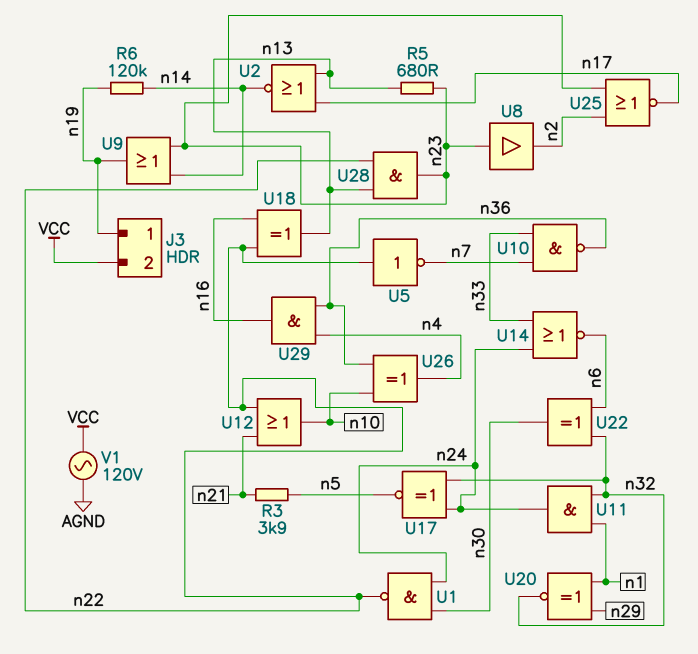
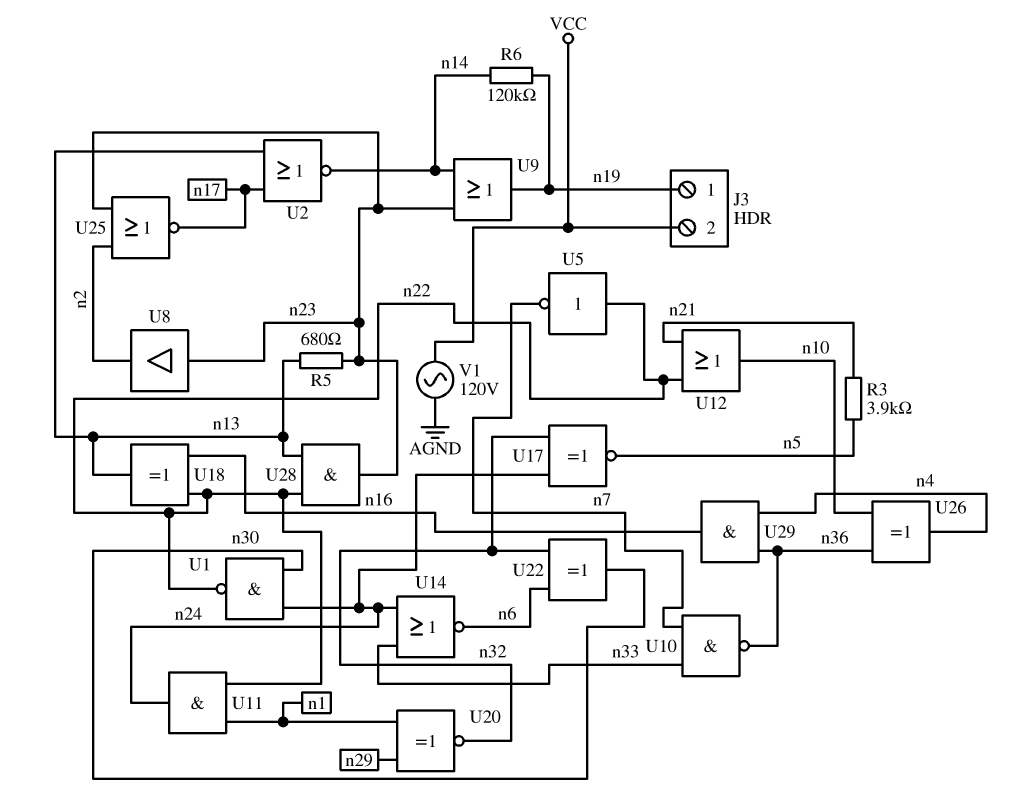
U11: AND (in n1, in n32, out n24) -> AND (in n1, in n22, out n24)

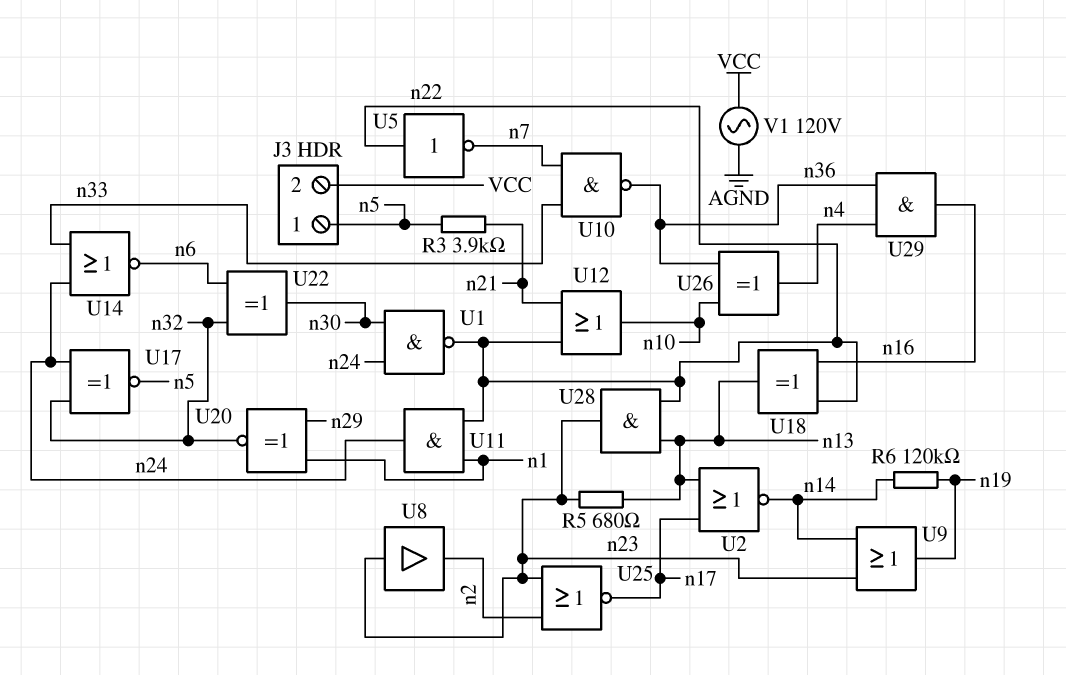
J3 pin 1: n19 -> n5

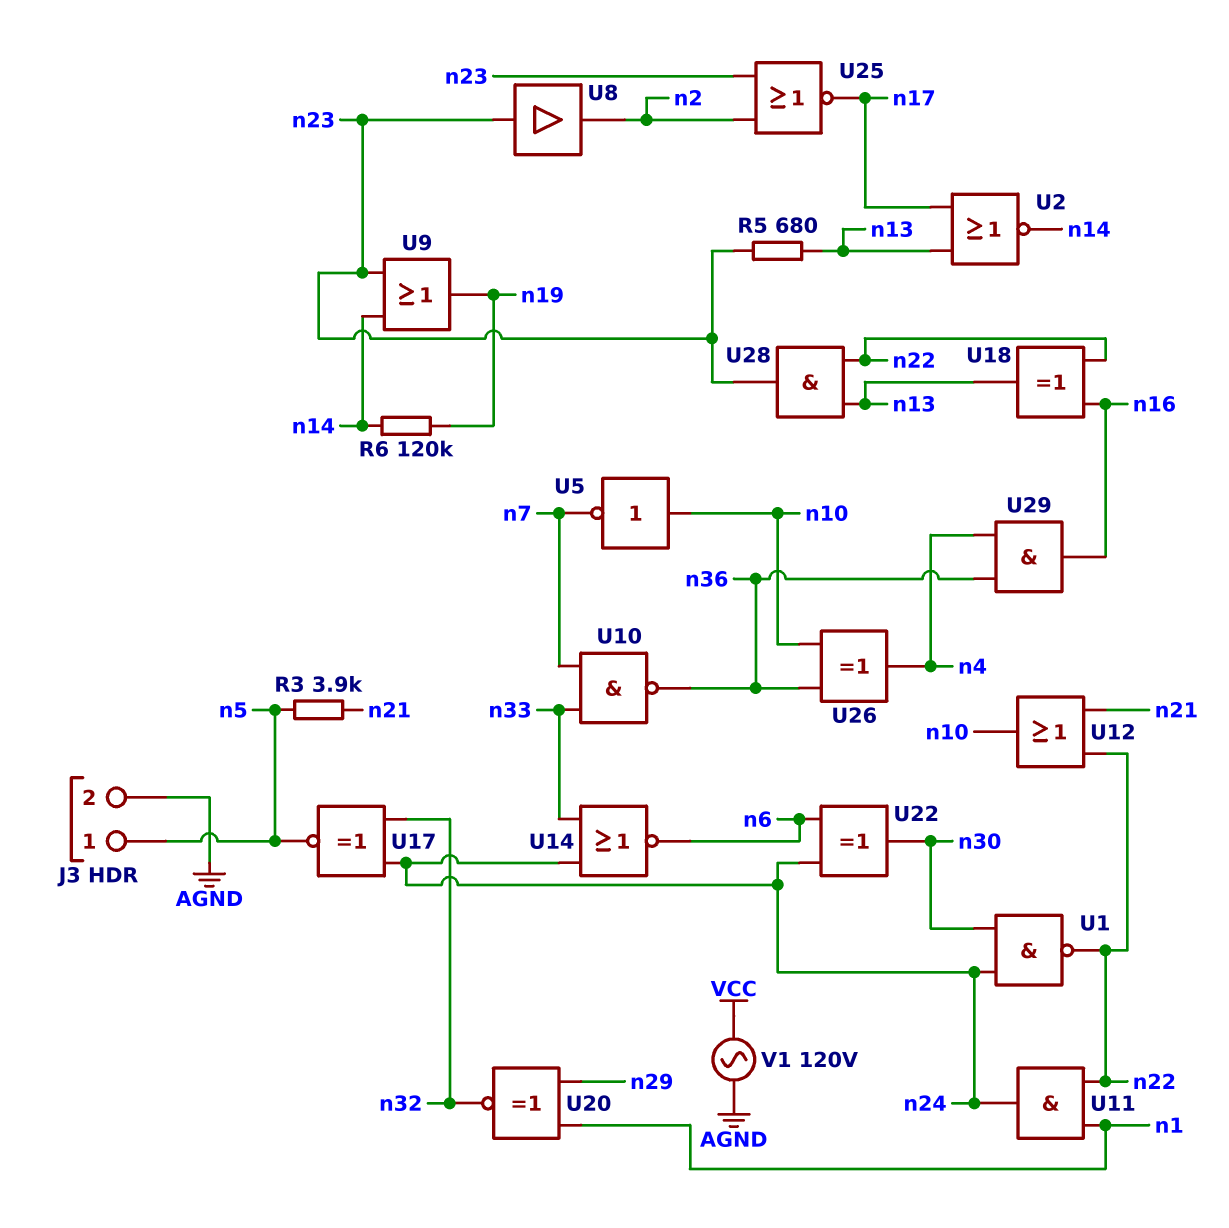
J3 pin 2: VCC -> AGND
U5: NOT (in n22, out n7) -> NOT (in n10, out n7)
U22: XOR (in n6, in n32, out n30) -> XOR (in n6, in n24, out n30)

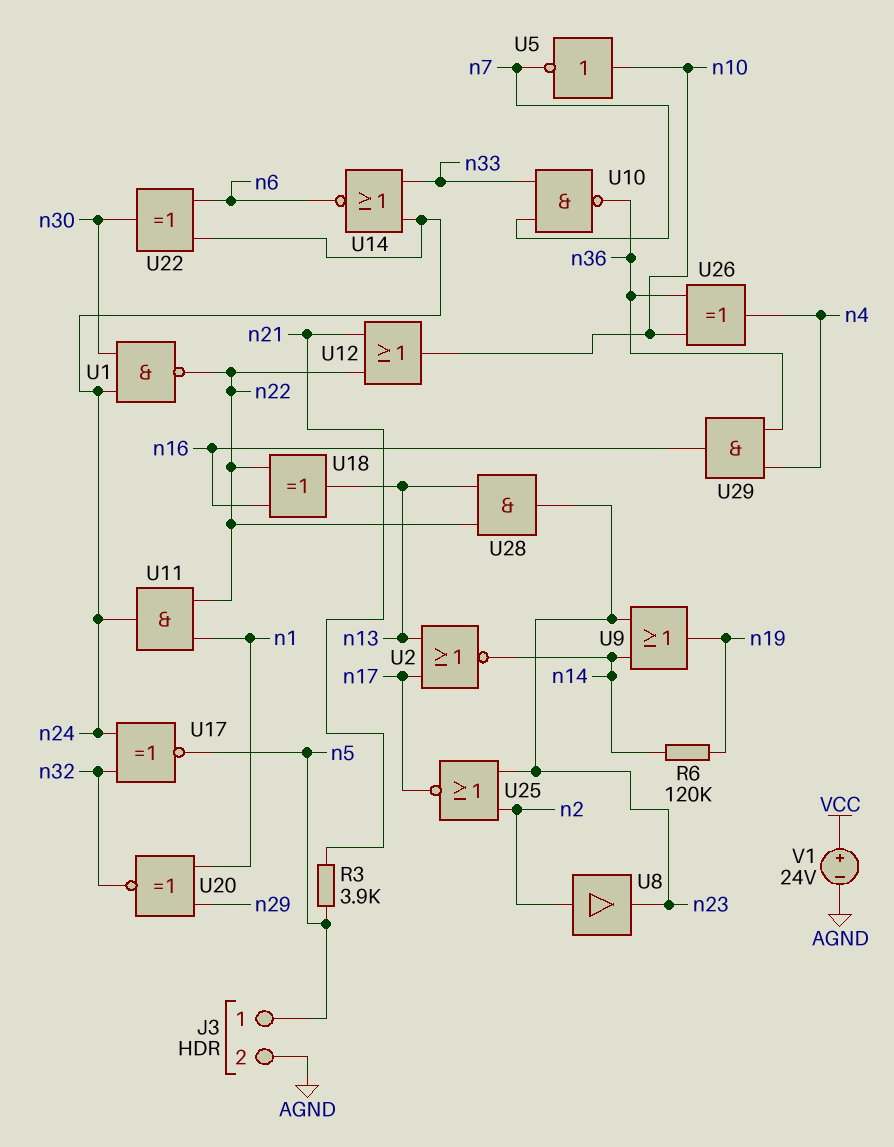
R5: 680 (n13, n23) -> none
U8: buffer (in n23, out n2) -> buffer (in n2, out n23)
V1: AC 120V (AGND, VCC) -> 24V (plus VCC, minus AGND)

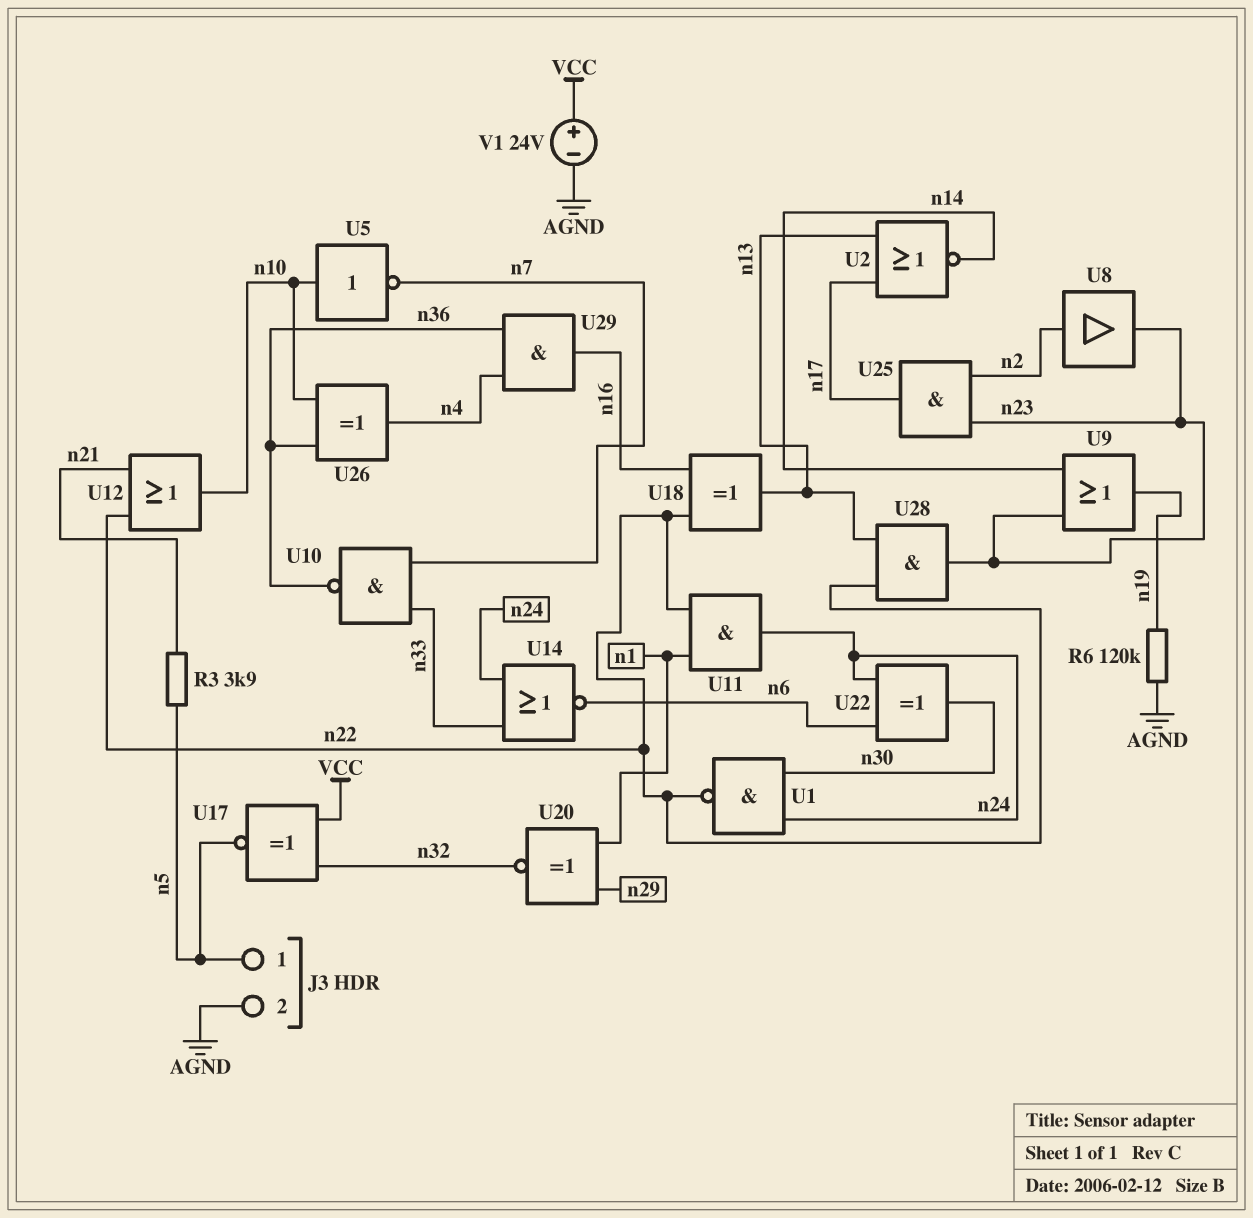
R6: 120k (n14, n19) -> 120k (AGND, n19)
U17: XNOR (in n24, in n32, out n5) -> XNOR (in VCC, in n32, out n5)
U25: NOR (in n2, in n23, out n17) -> AND (in n2, in n23, out n17)

